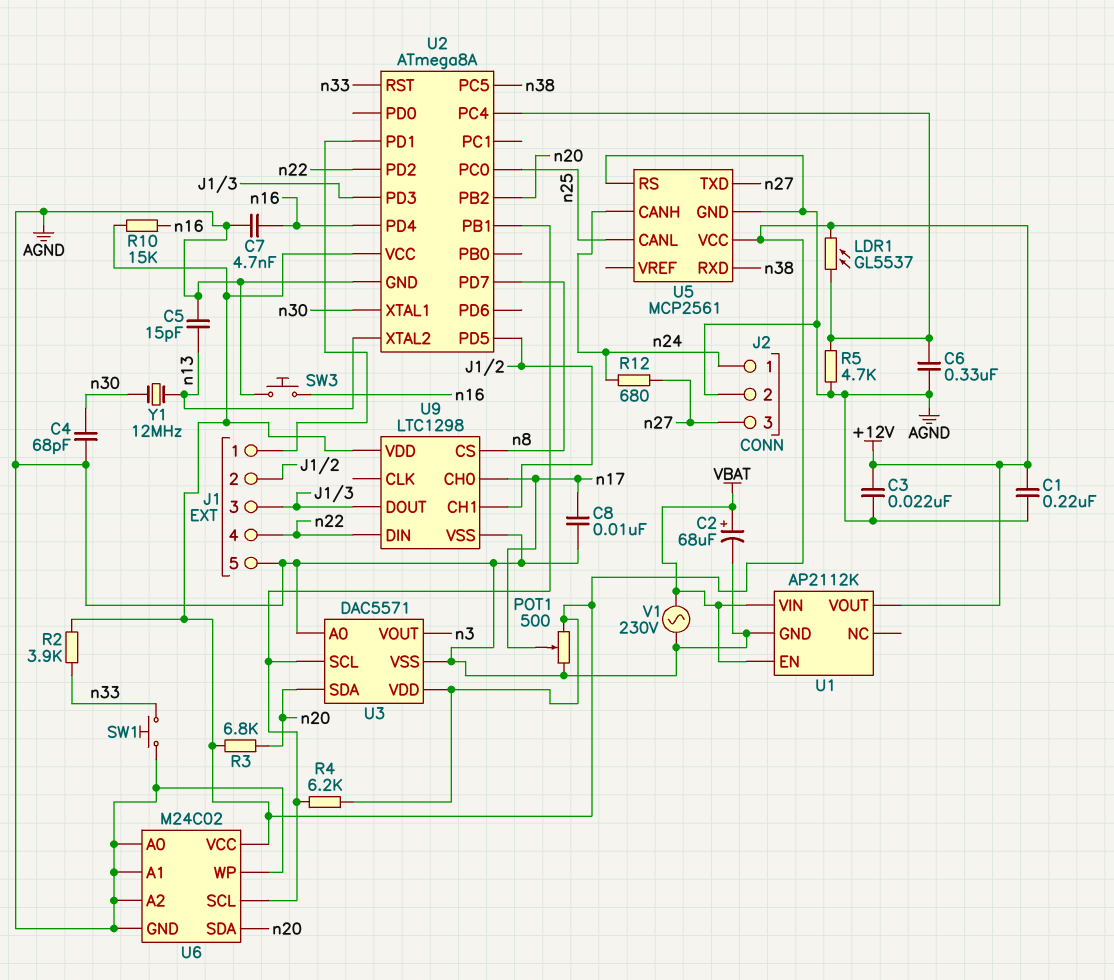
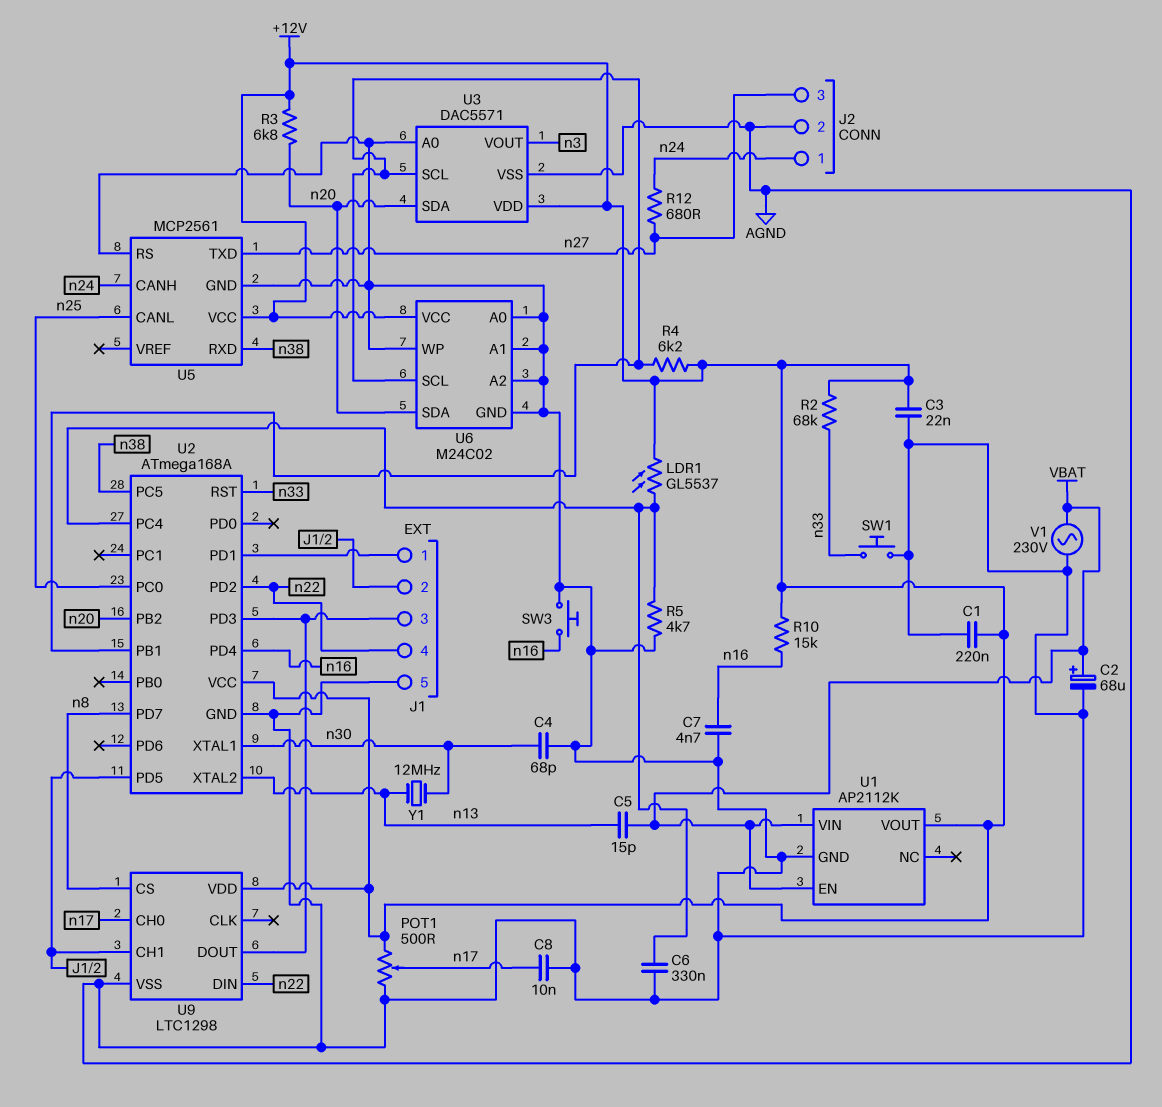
C5: 15pF (AGND, n13) -> 15pF (VBAT, n13)
R2: 3.9k (+12V, n33) -> 68k (+12V, n33)
U2: ATmega8A -> ATmega168A

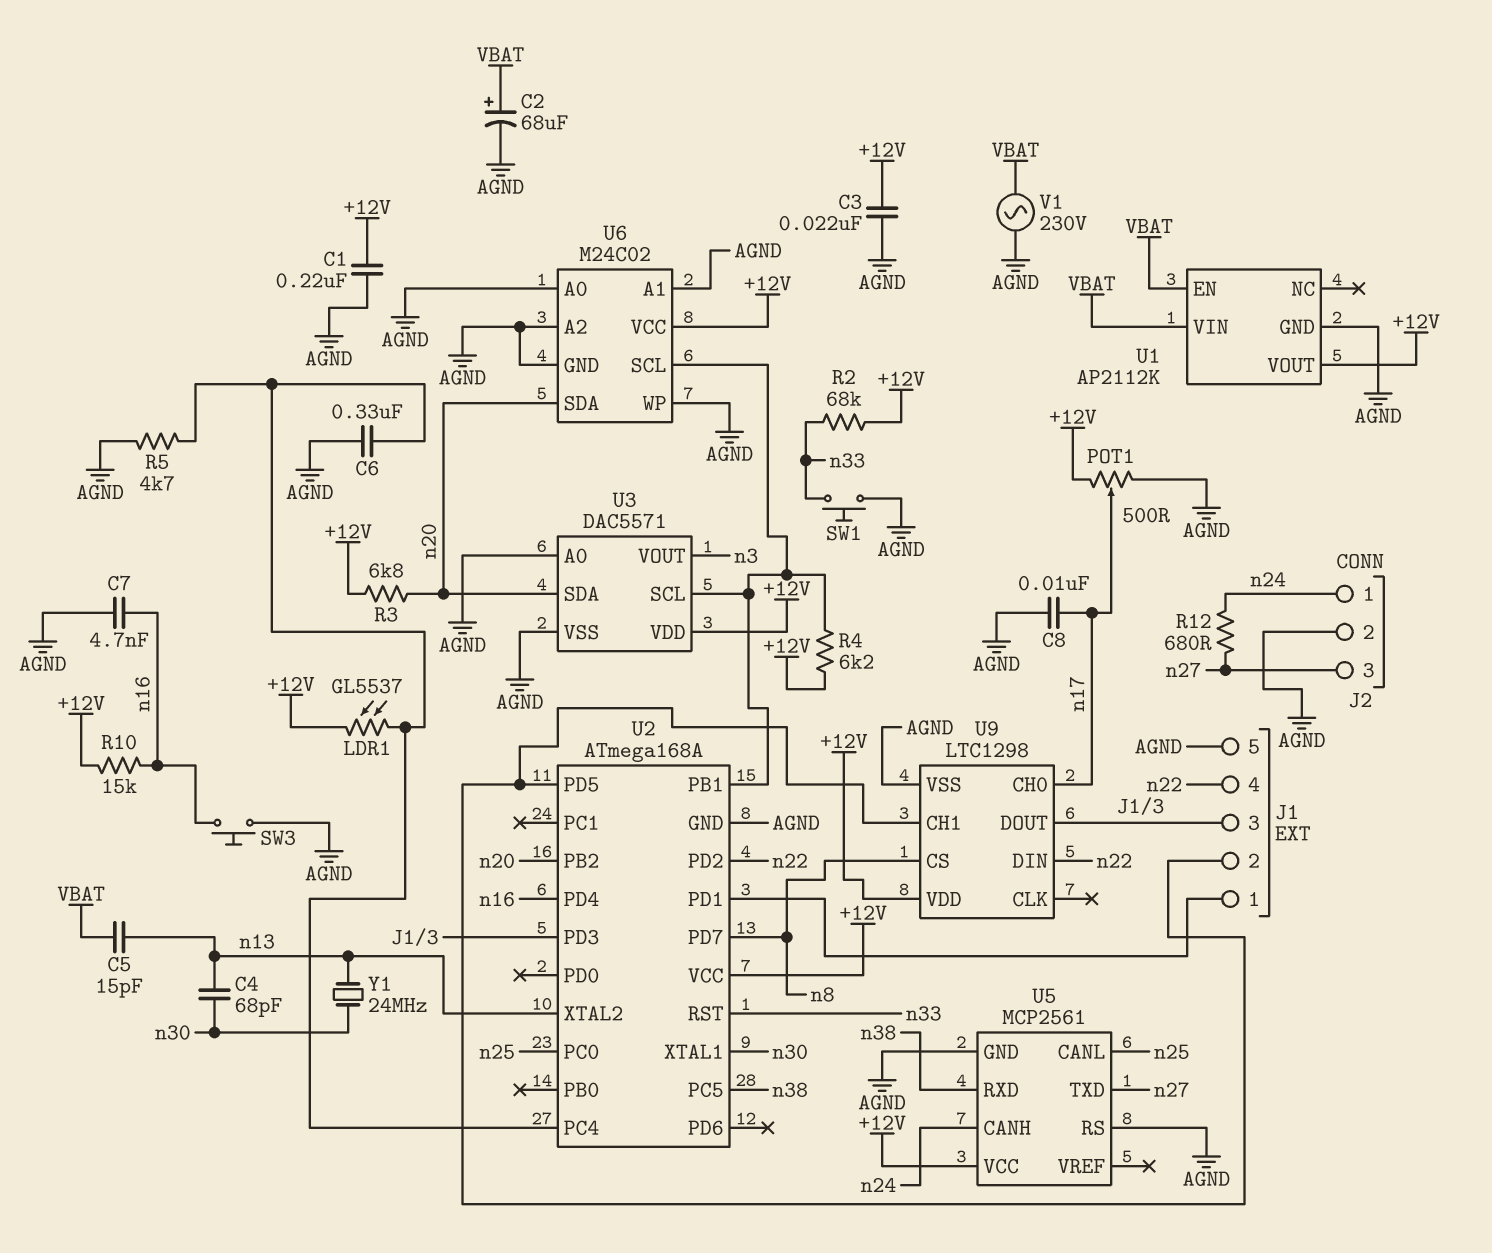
C4: 68pF (AGND, n30) -> 68pF (n13, n30)
Y1: 12MHz (n13, n30) -> 24MHz (n13, n30)

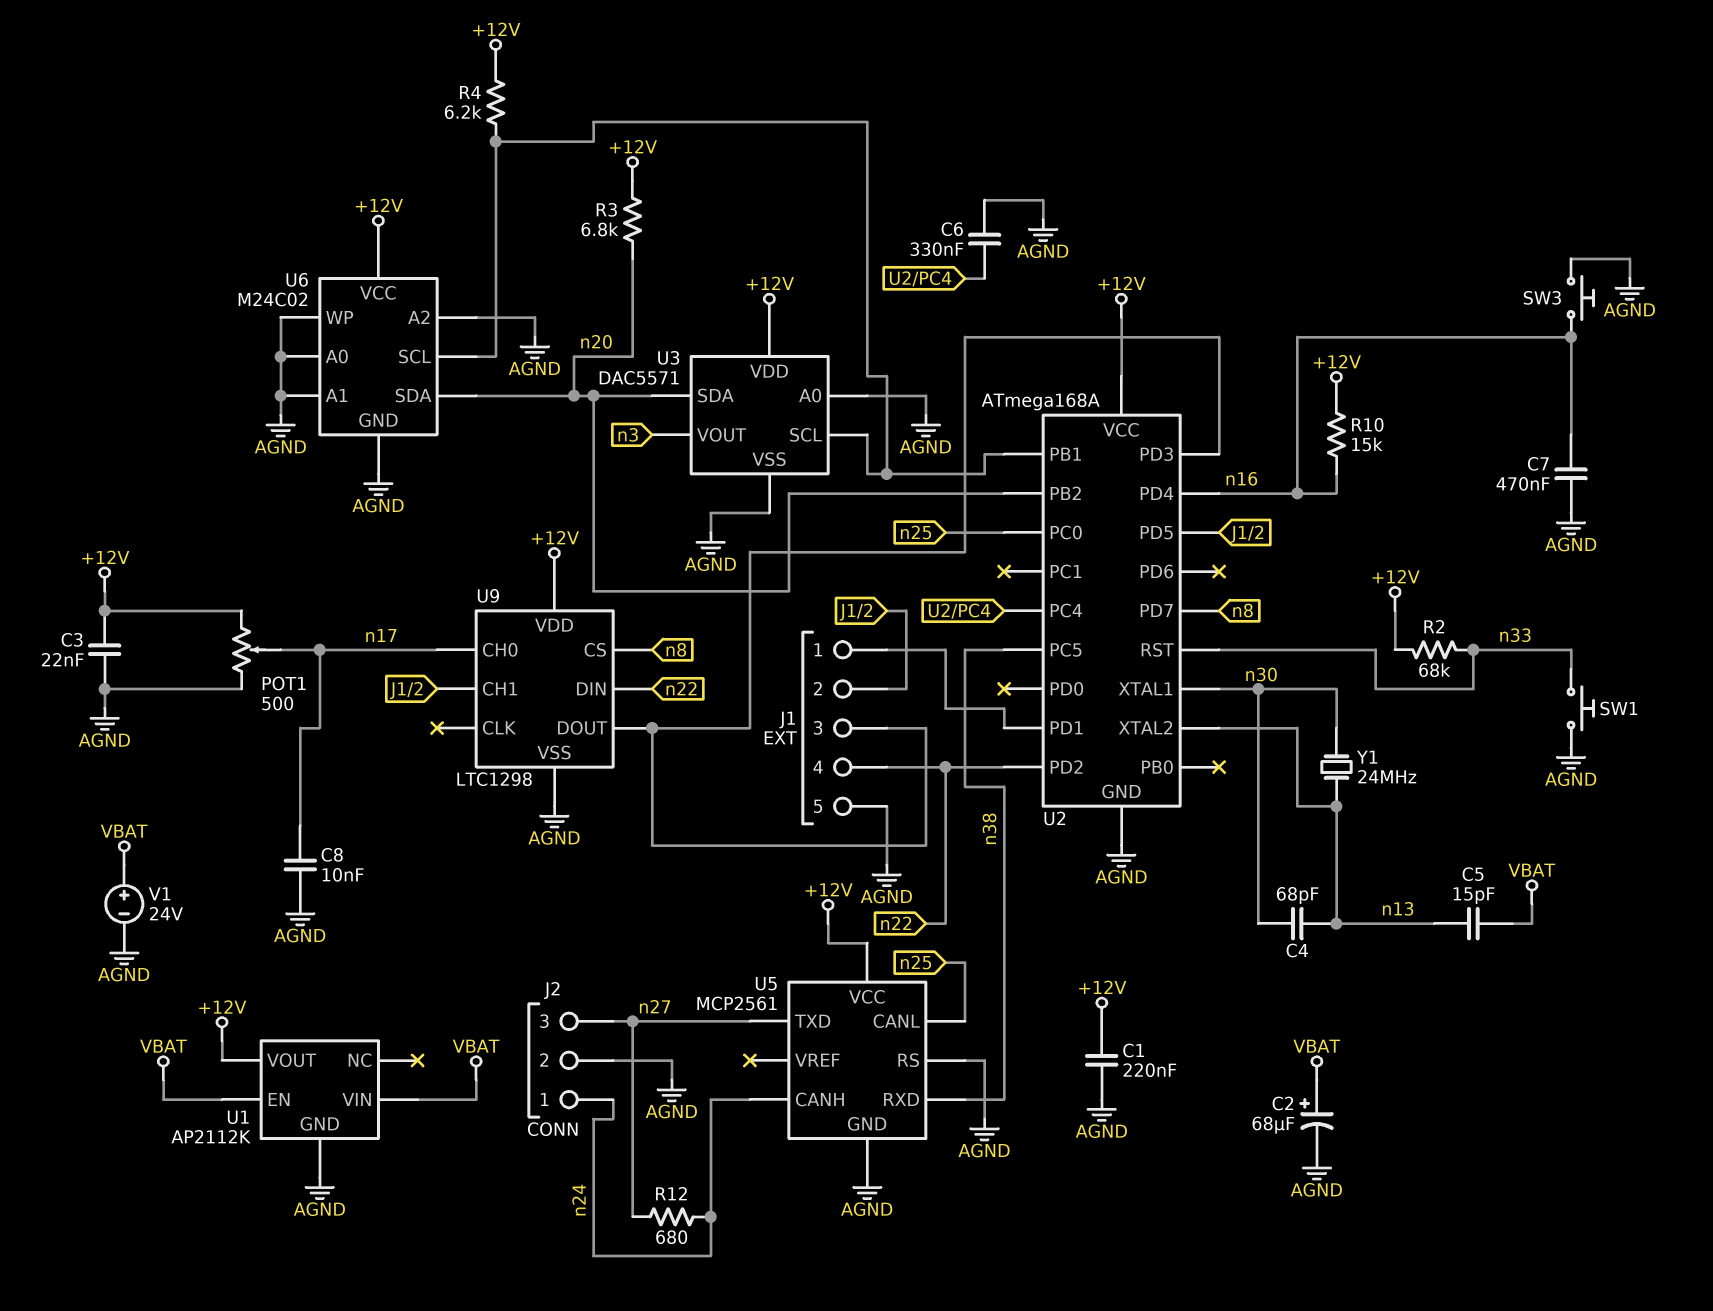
C7: 4.7nF (AGND, n16) -> 470nF (AGND, n16)
LDR1: GL5537 (+12V, U2/PC4) -> none
R5: 4.7k (AGND, U2/PC4) -> none
V1: AC 230V (AGND, VBAT) -> 24V (plus VBAT, minus AGND)

